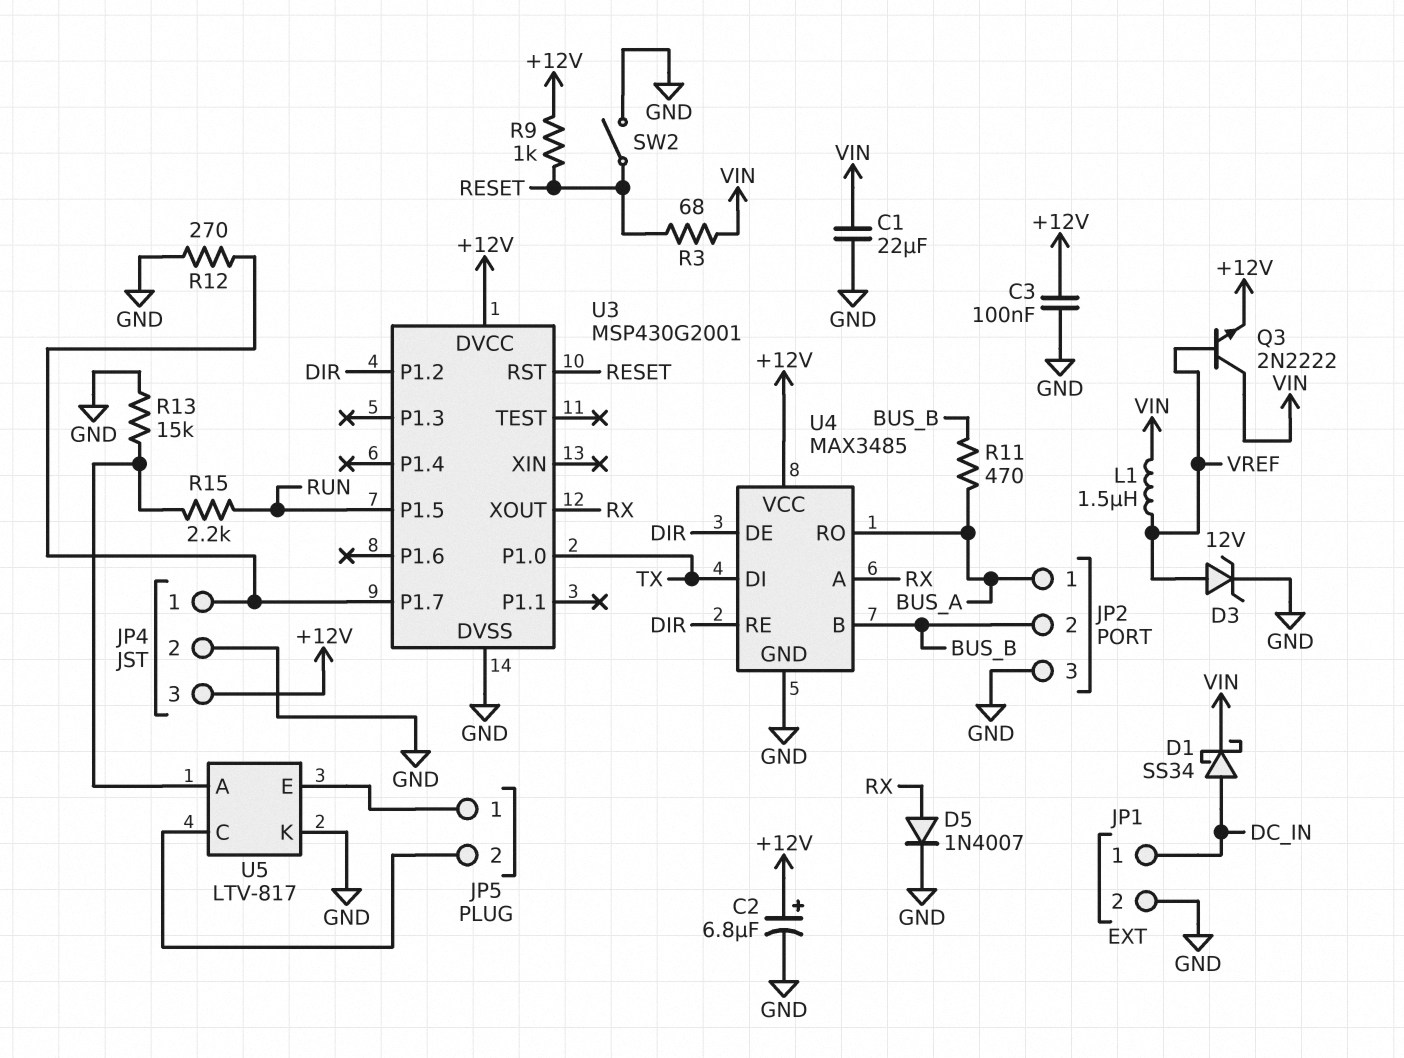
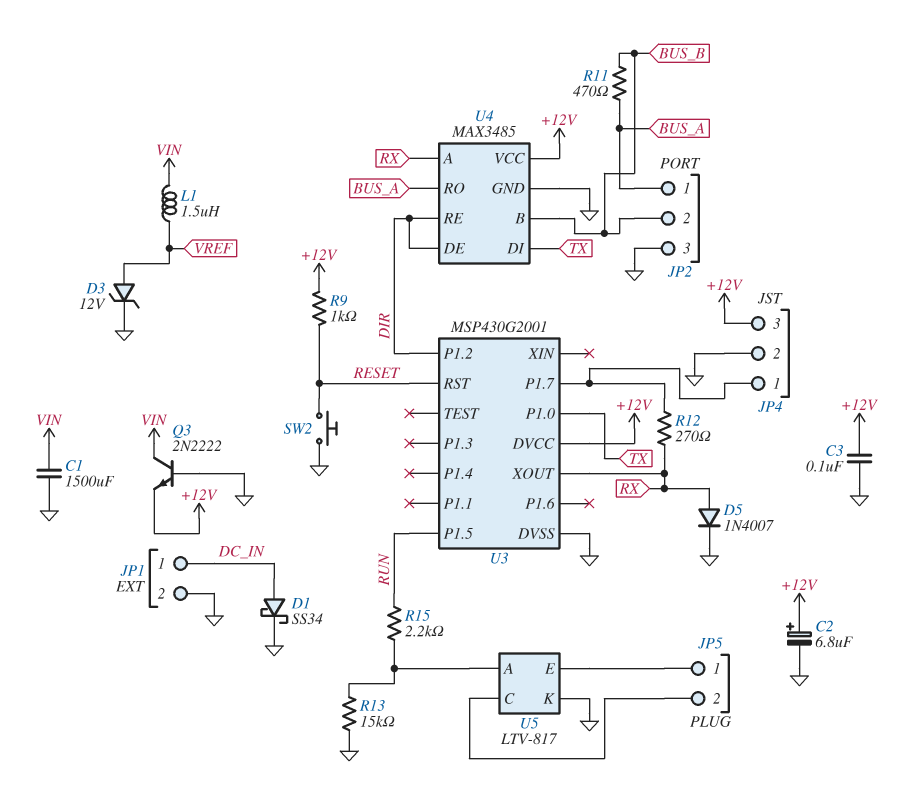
C1: 22uF (GND, VIN) -> 1500uF (GND, VIN)
D1: schottky SS34 (A DC_IN, K VIN) -> schottky SS34 (A DC_IN, K GND)
Q3: NPN 2N2222 (B VREF, C VIN, E +12V) -> NPN 2N2222 (B GND, C VIN, E +12V)
R3: 68 (RESET, VIN) -> none
R12: 270 (GND, JP4/1) -> 270 (JP4/1, RX)
SW2: switch (GND, RESET) -> button (GND, RESET)

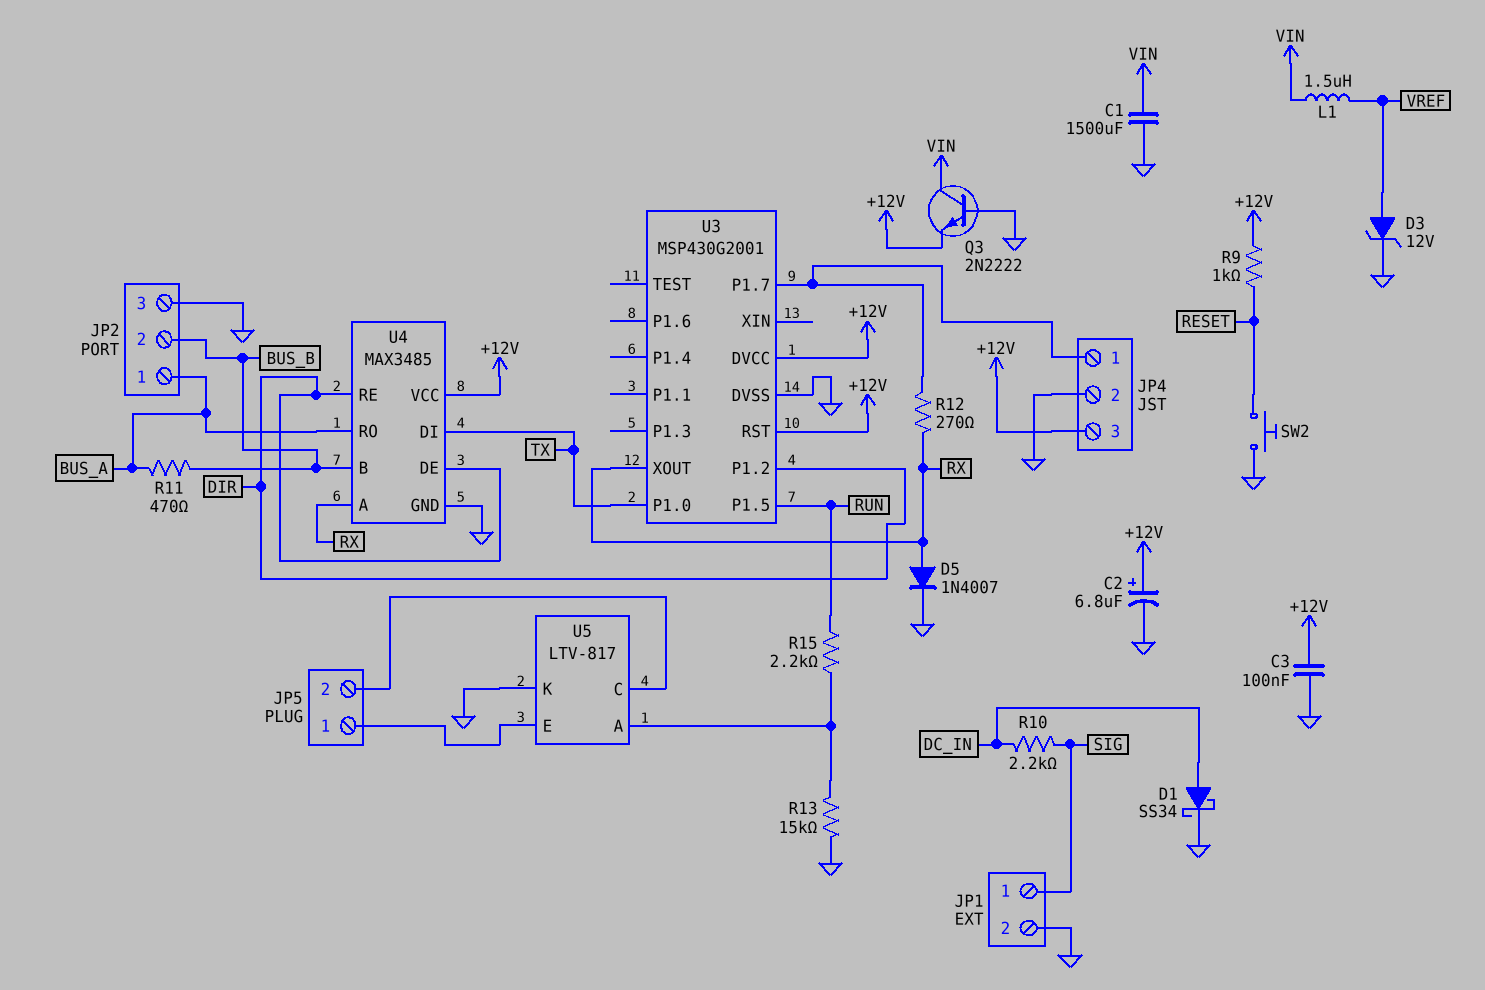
JP1 pin 1: DC_IN -> SIG
R10: none -> 2.2k (DC_IN, SIG)
U3 pin RST: RESET -> +12V

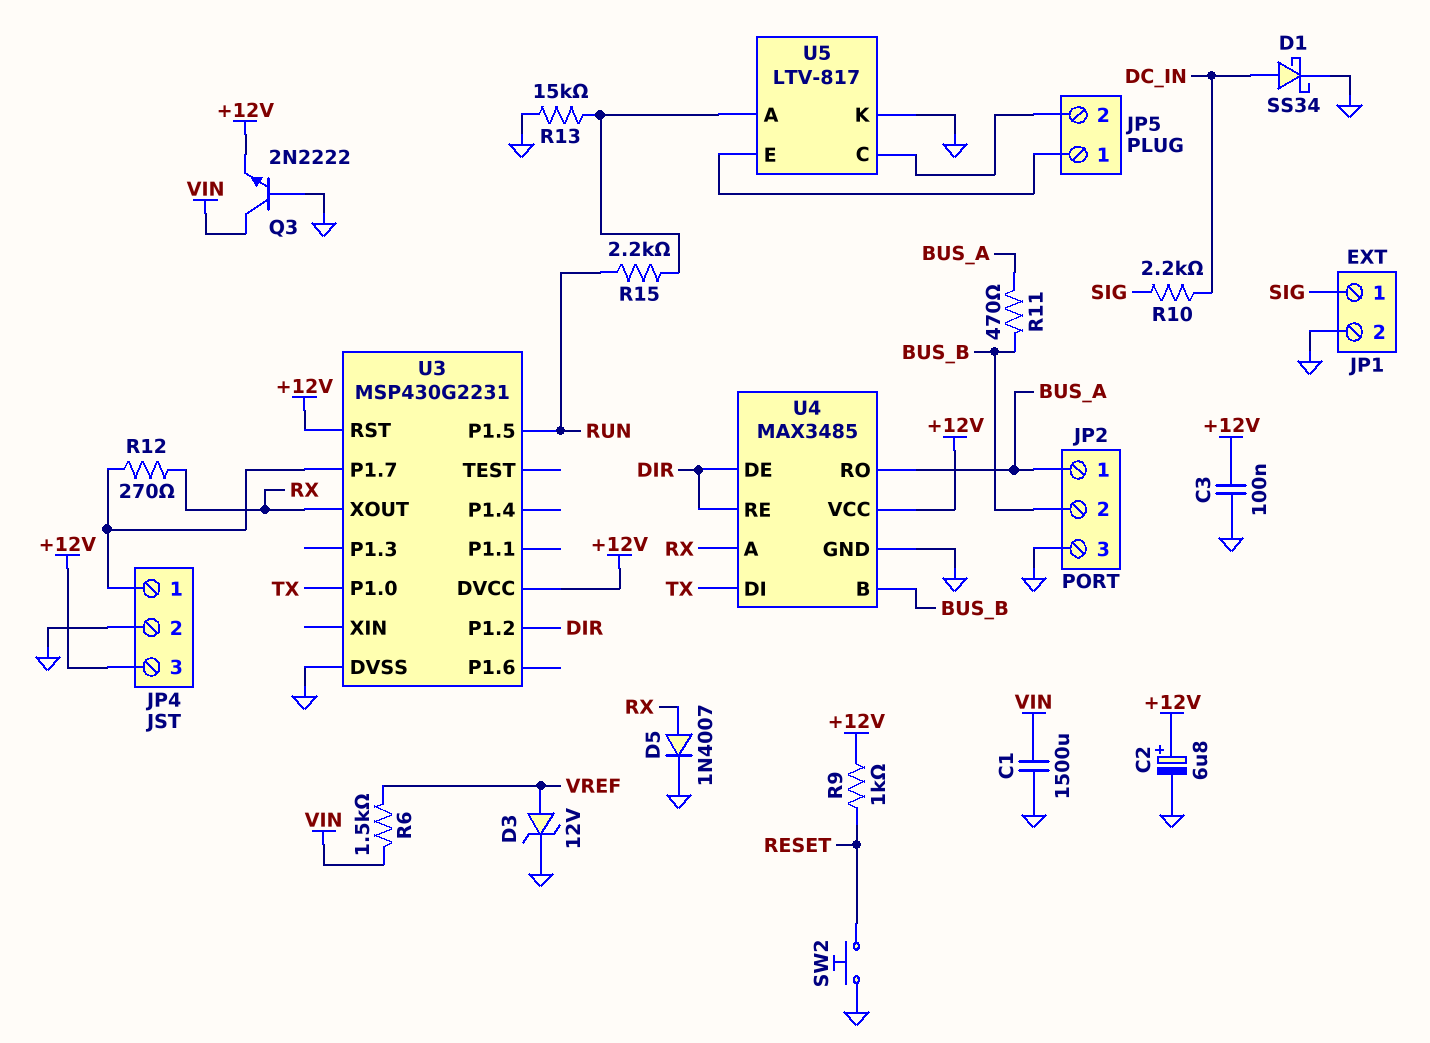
L1: 1.5uH (VIN, VREF) -> none
R6: none -> 1.5k (VIN, VREF)
U3: MSP430G2001 -> MSP430G2231

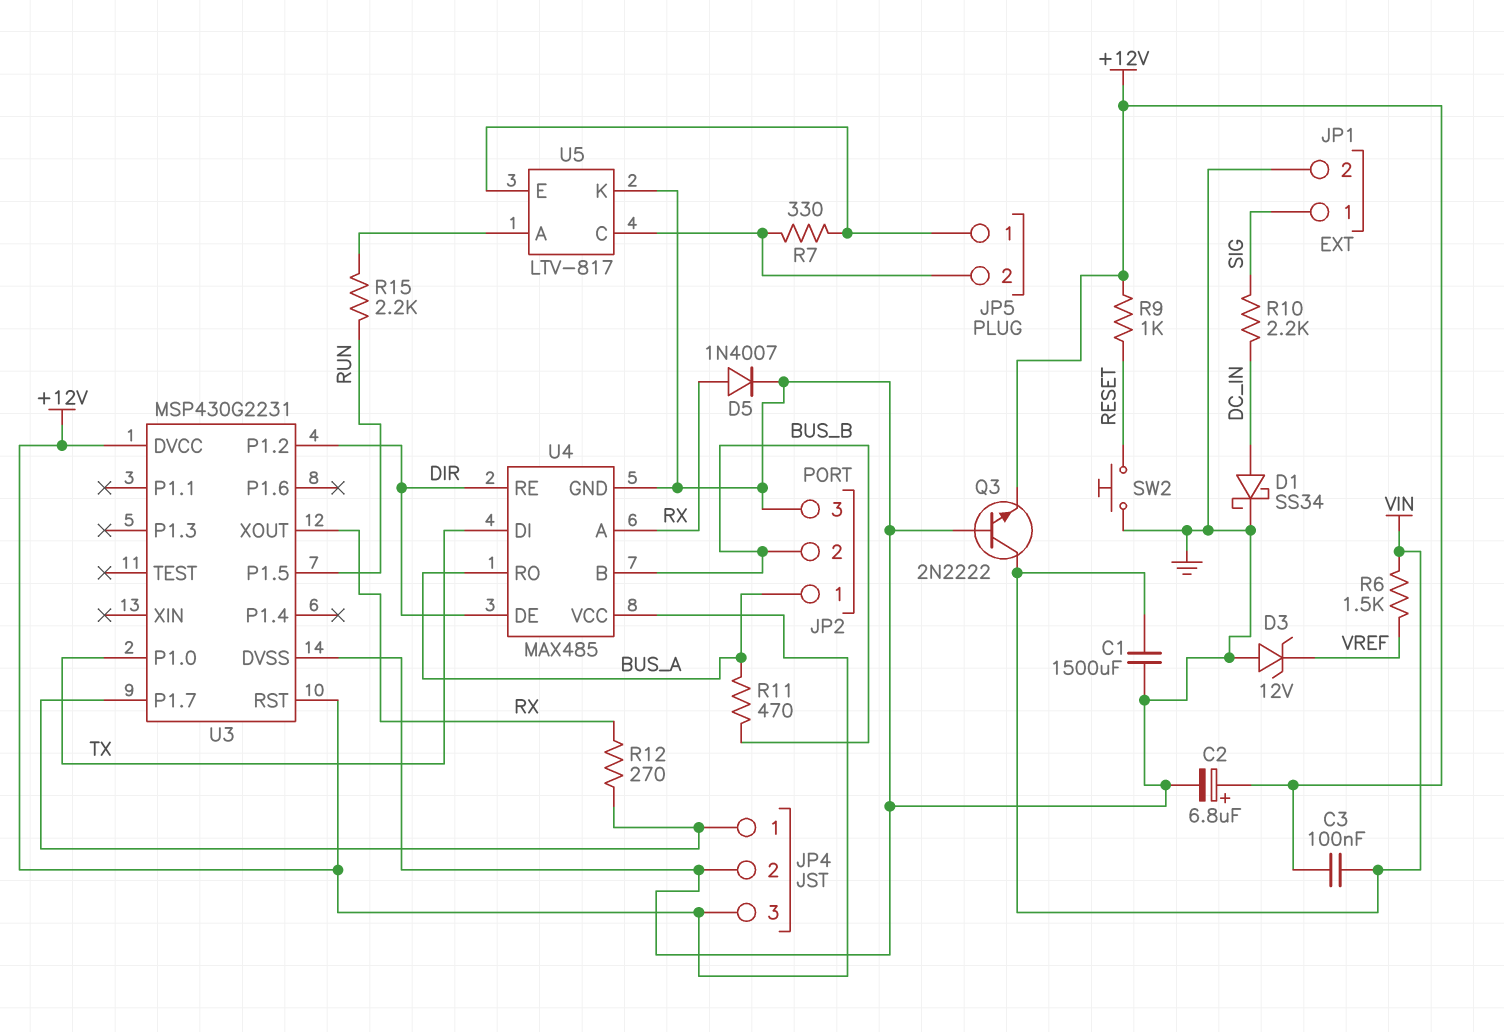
C3: 100nF (+12V, GND) -> 100nF (+12V, VIN)
D3: zener 12V (A VREF, K GND) -> zener 12V (A GND, K VREF)
R7: none -> 330 (JP5/1, JP5/2)
R13: 15k (GND, U5/A) -> none
U4: MAX3485 -> MAX485

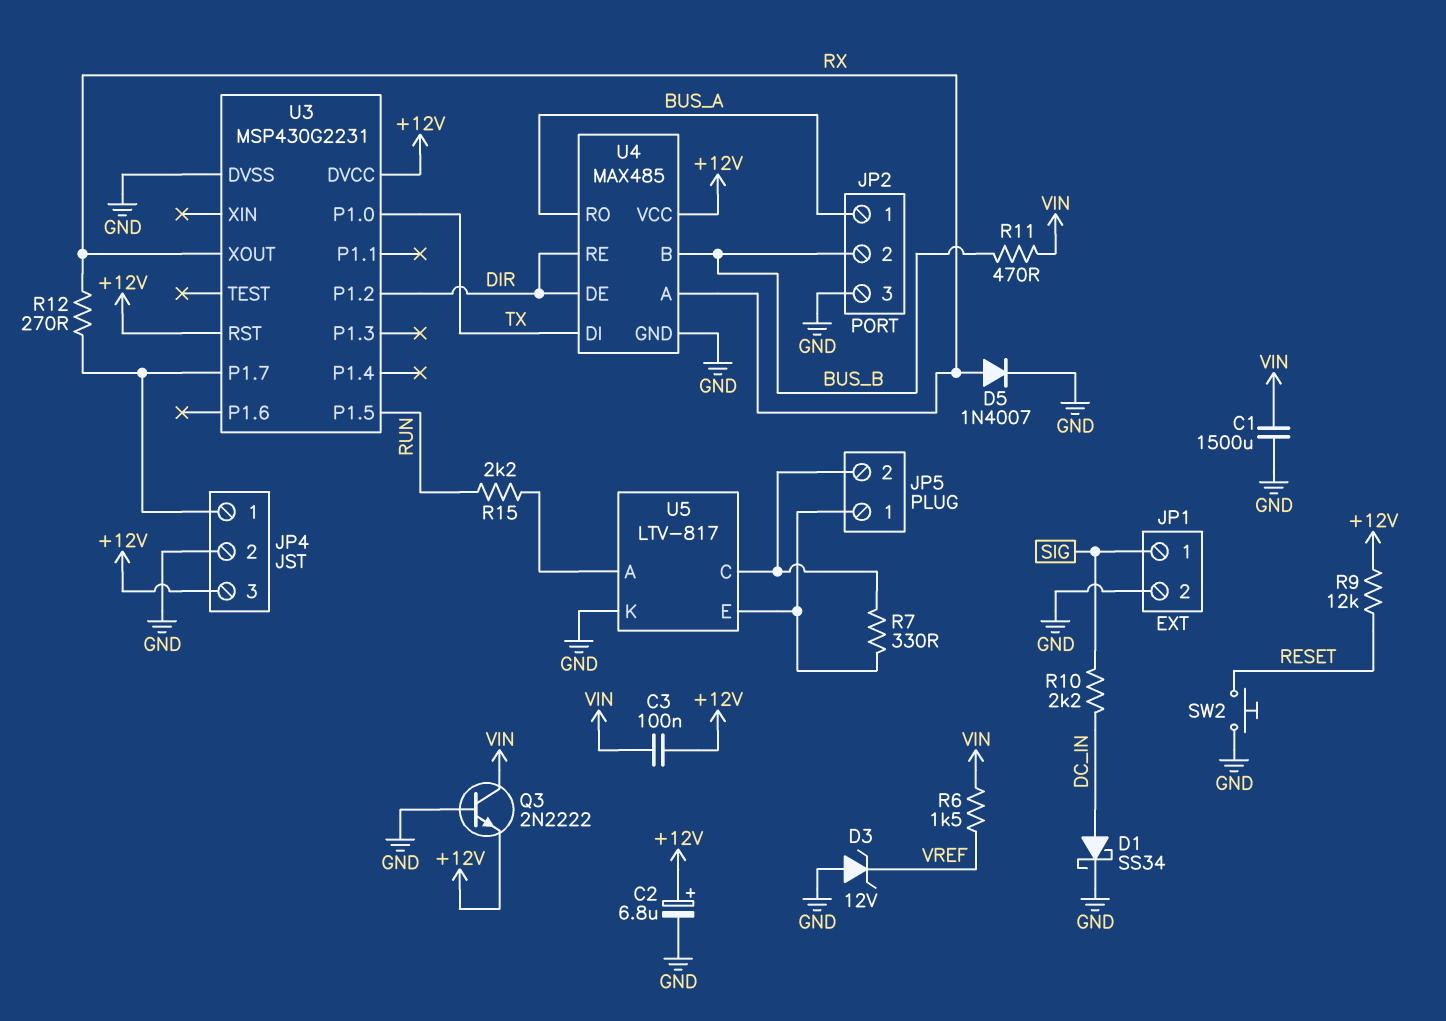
R9: 1k (+12V, RESET) -> 12k (+12V, RESET)
R11: 470 (BUS_A, BUS_B) -> 470 (BUS_B, VIN)

